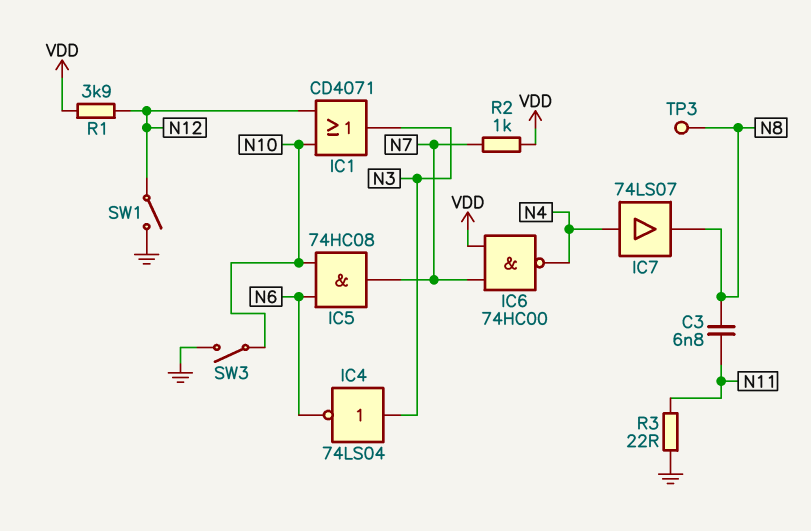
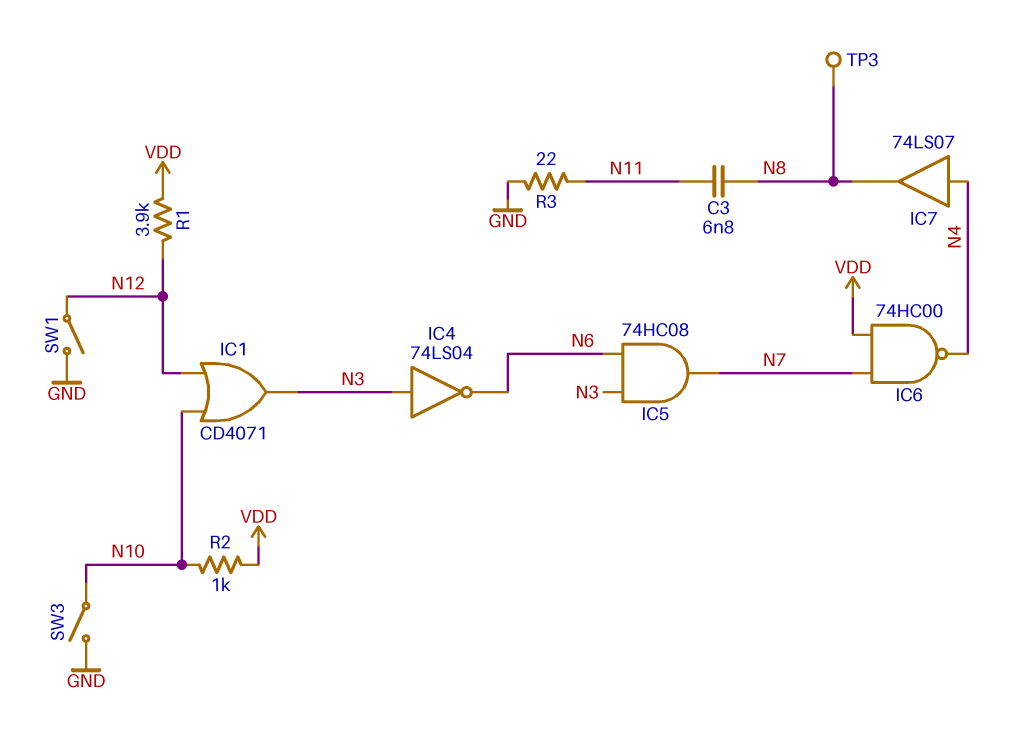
IC5: AND 74HC08 (in N6, in N10, out N7) -> AND 74HC08 (in N3, in N6, out N7)
R2: 1k (N7, VDD) -> 1k (N10, VDD)

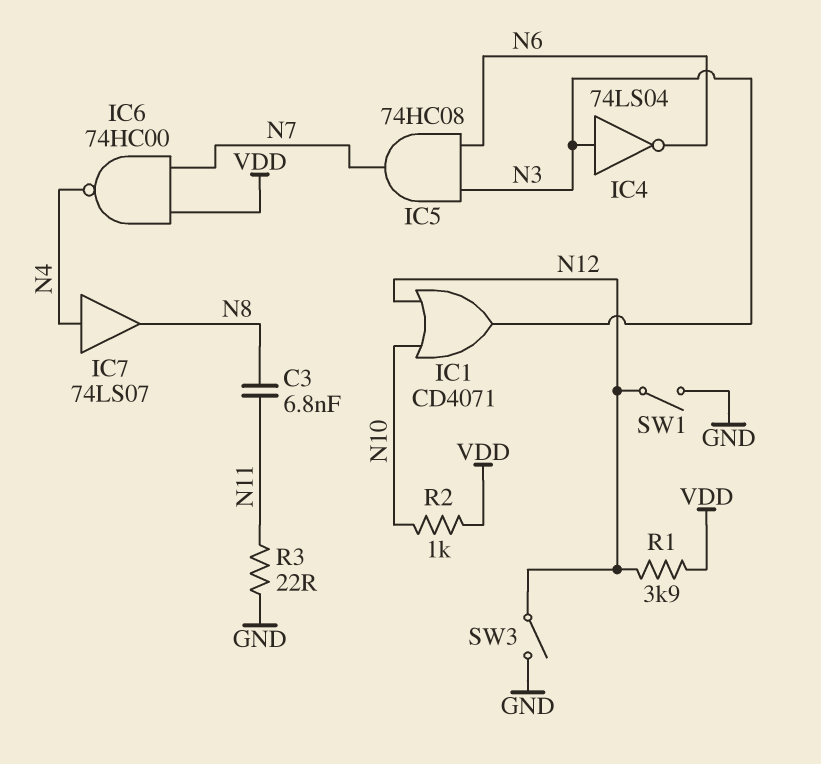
SW3: switch (GND, N10) -> switch (GND, N12)
TP3: test point (N8) -> none

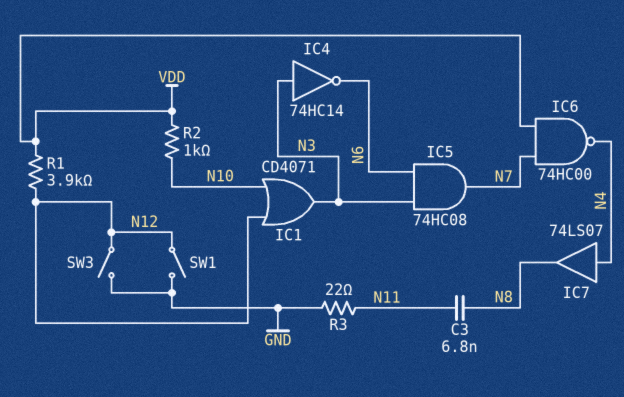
IC4: NOT 74LS04 (in N3, out N6) -> NOT 74HC14 (in N3, out N6)

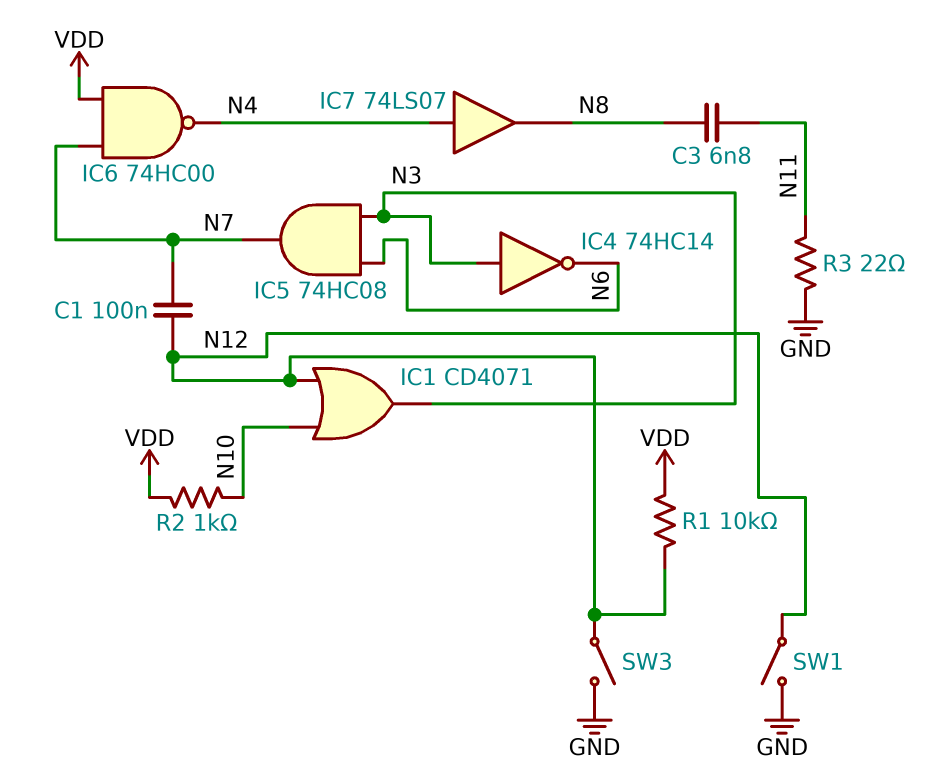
C1: none -> 100nF (N7, N12)
R1: 3.9k (N12, VDD) -> 10k (N12, VDD)

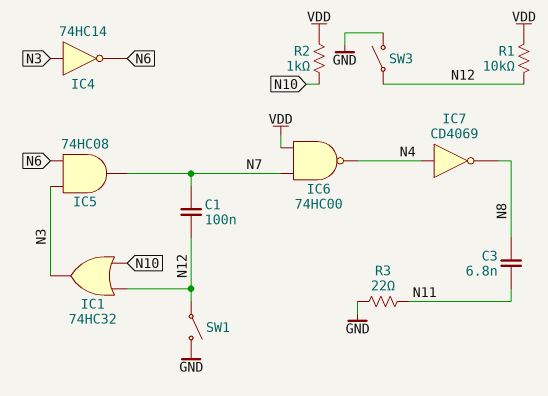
IC1: OR CD4071 (in N10, in N12, out N3) -> OR 74HC32 (in N10, in N12, out N3)
IC7: buffer 74LS07 (in N4, out N8) -> NOT CD4069 (in N4, out N8)

